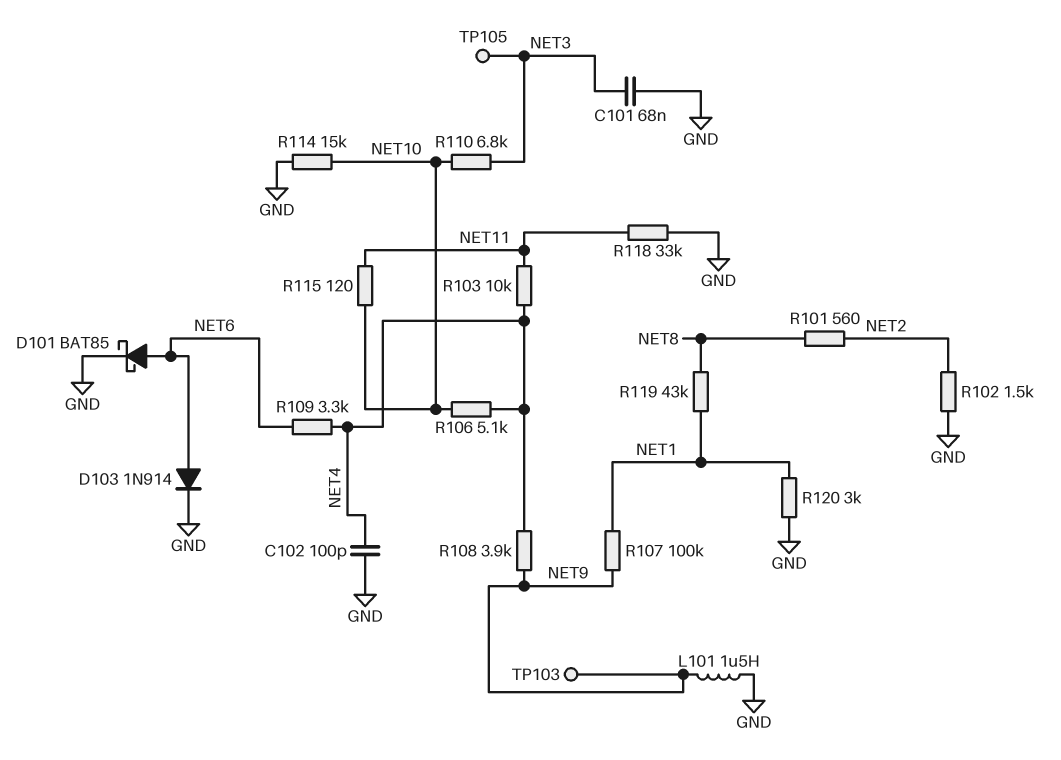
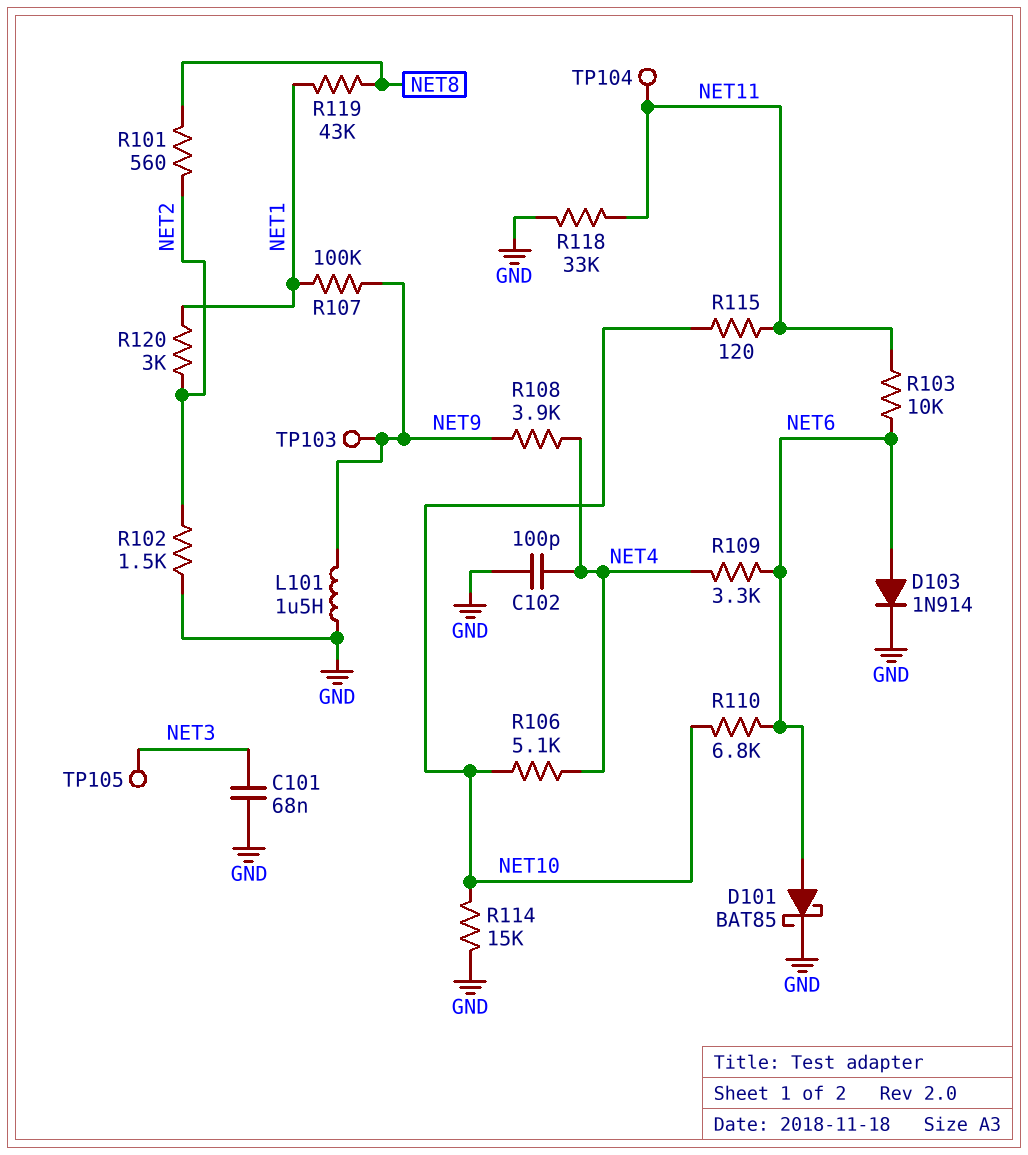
R103: 10k (NET4, NET11) -> 10k (NET6, NET11)
R110: 6.8k (NET3, NET10) -> 6.8k (NET6, NET10)
R120: 3k (GND, NET1) -> 3k (NET1, NET2)
TP104: none -> test point (NET11)

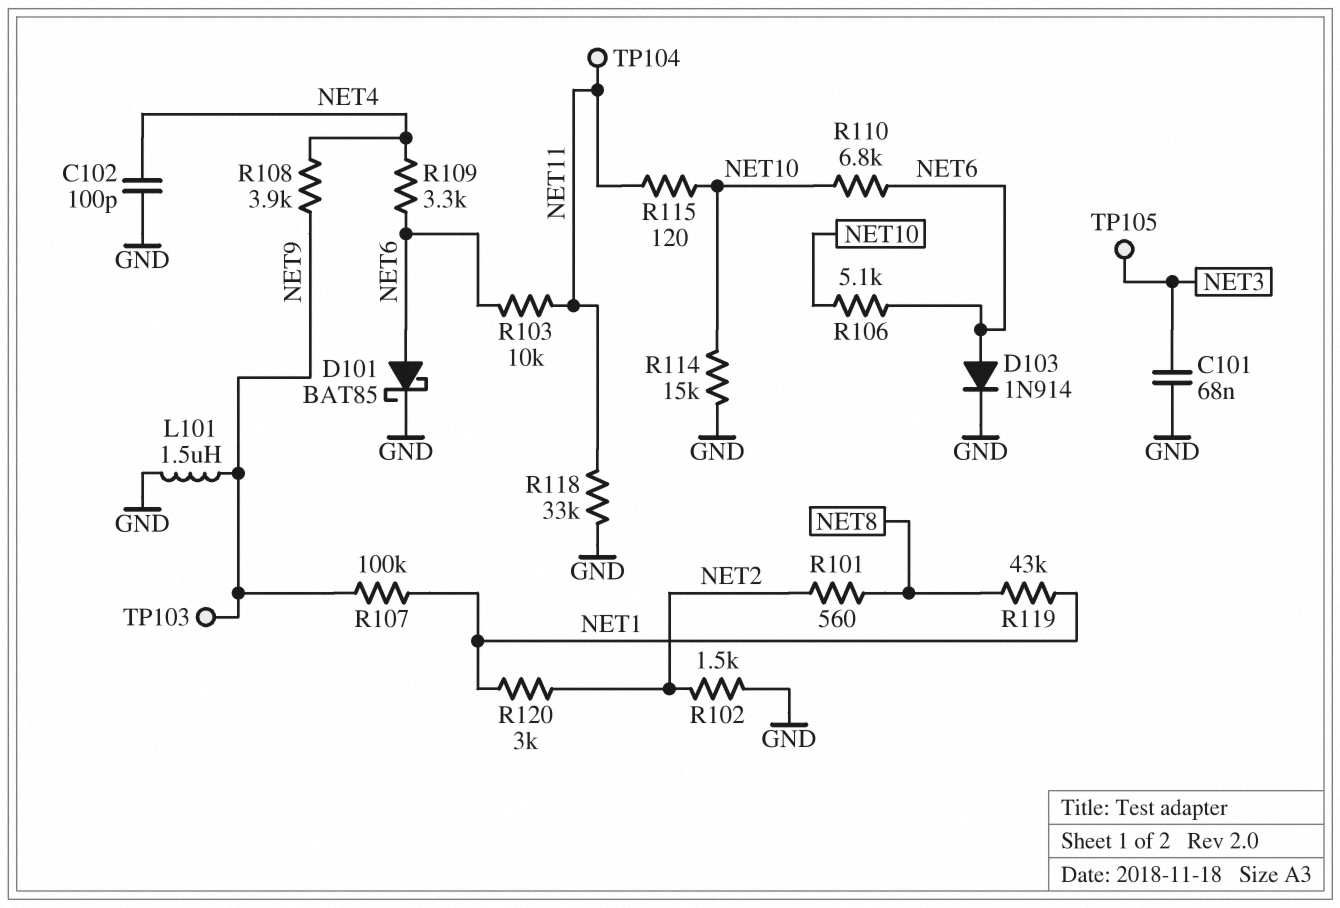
R106: 5.1k (NET4, NET10) -> 5.1k (NET6, NET10)

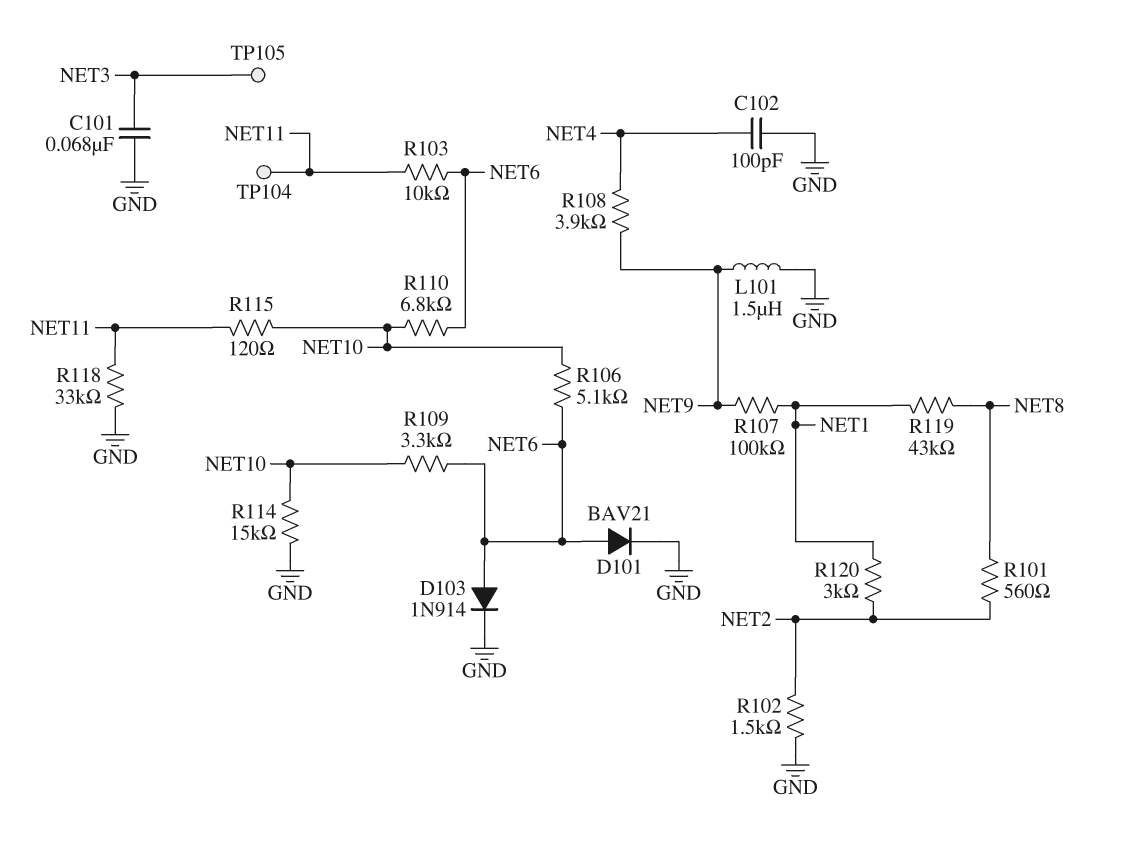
D101: schottky BAT85 (A NET6, K GND) -> diode BAV21 (A NET6, K GND)
R109: 3.3k (NET4, NET6) -> 3.3k (NET6, NET10)
TP103: test point (NET9) -> none

